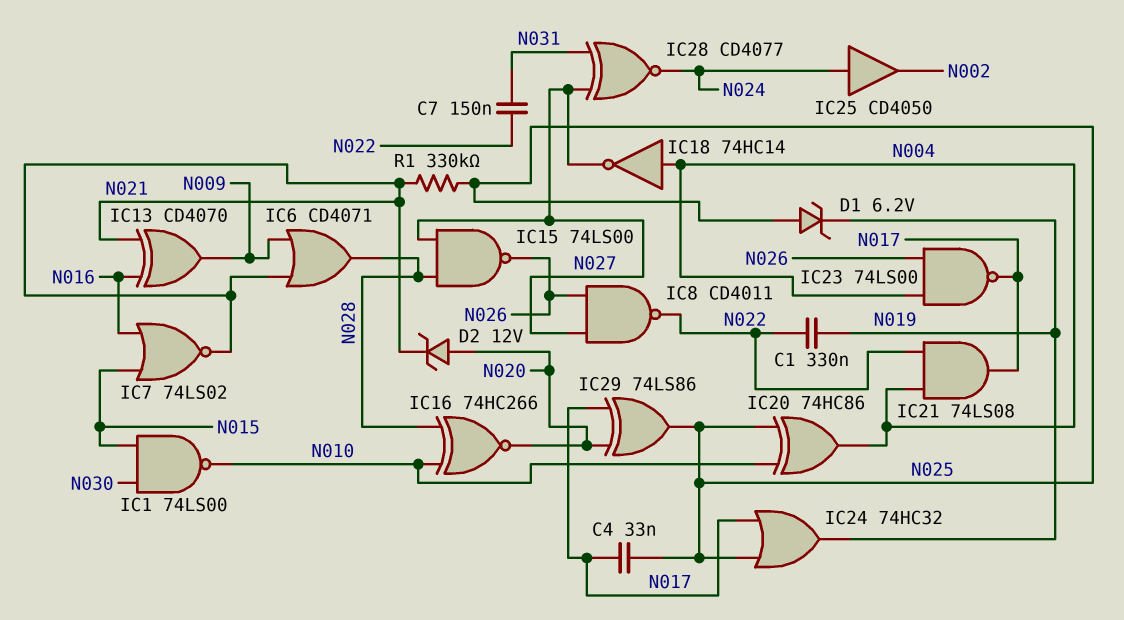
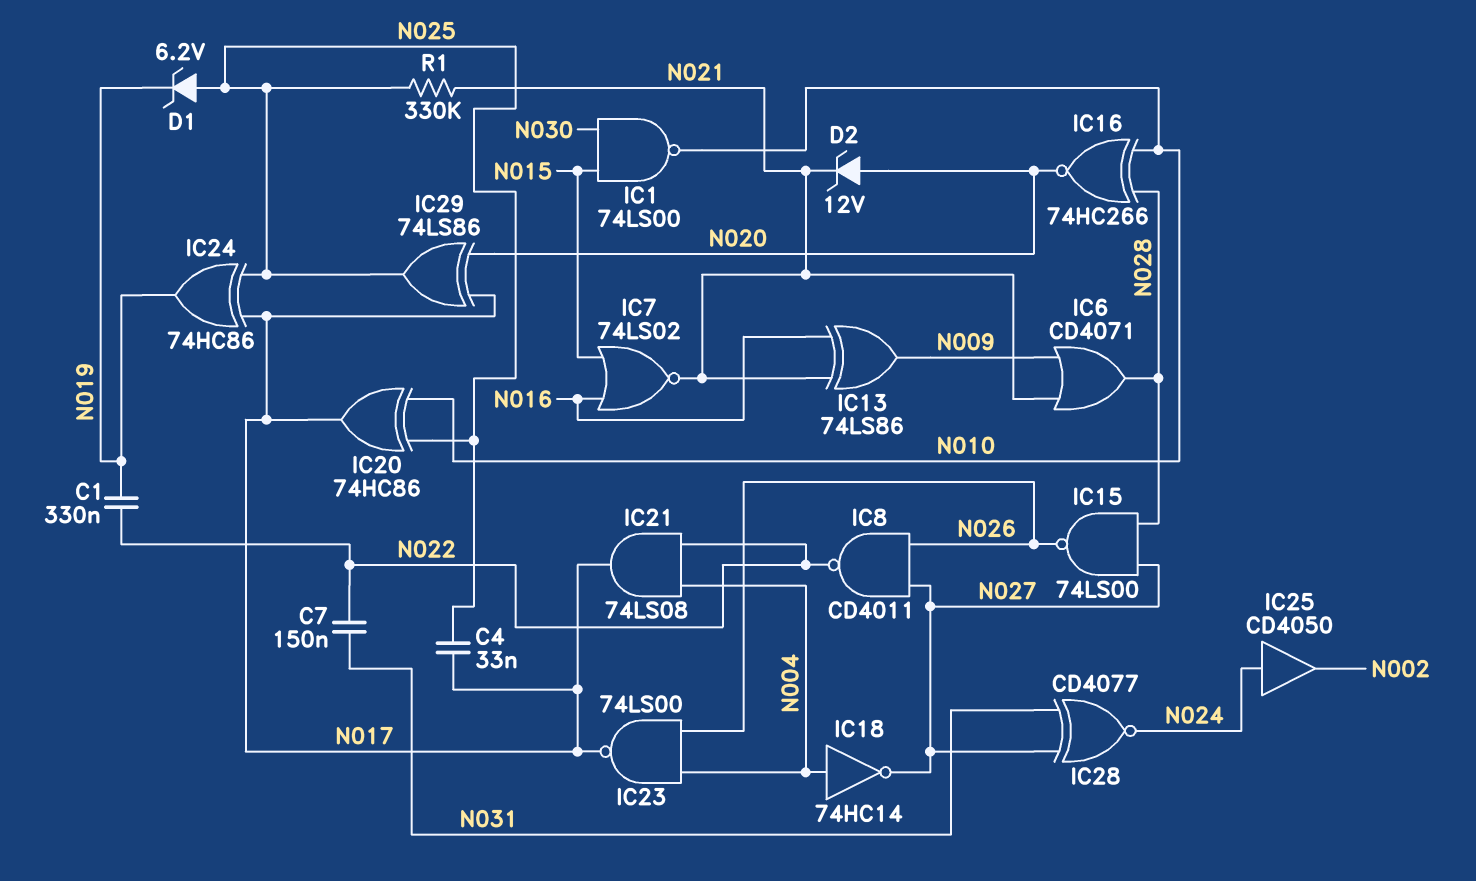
IC13: XOR CD4070 (in N016, in N021, out N009) -> XOR 74LS86 (in N016, in N021, out N009)
IC20: XOR 74HC86 (in N010, in N025, out N004) -> XOR 74HC86 (in N010, in N025, out N017)
IC24: OR 74HC32 (in N017, in N025, out N019) -> XOR 74HC86 (in N017, in N025, out N019)

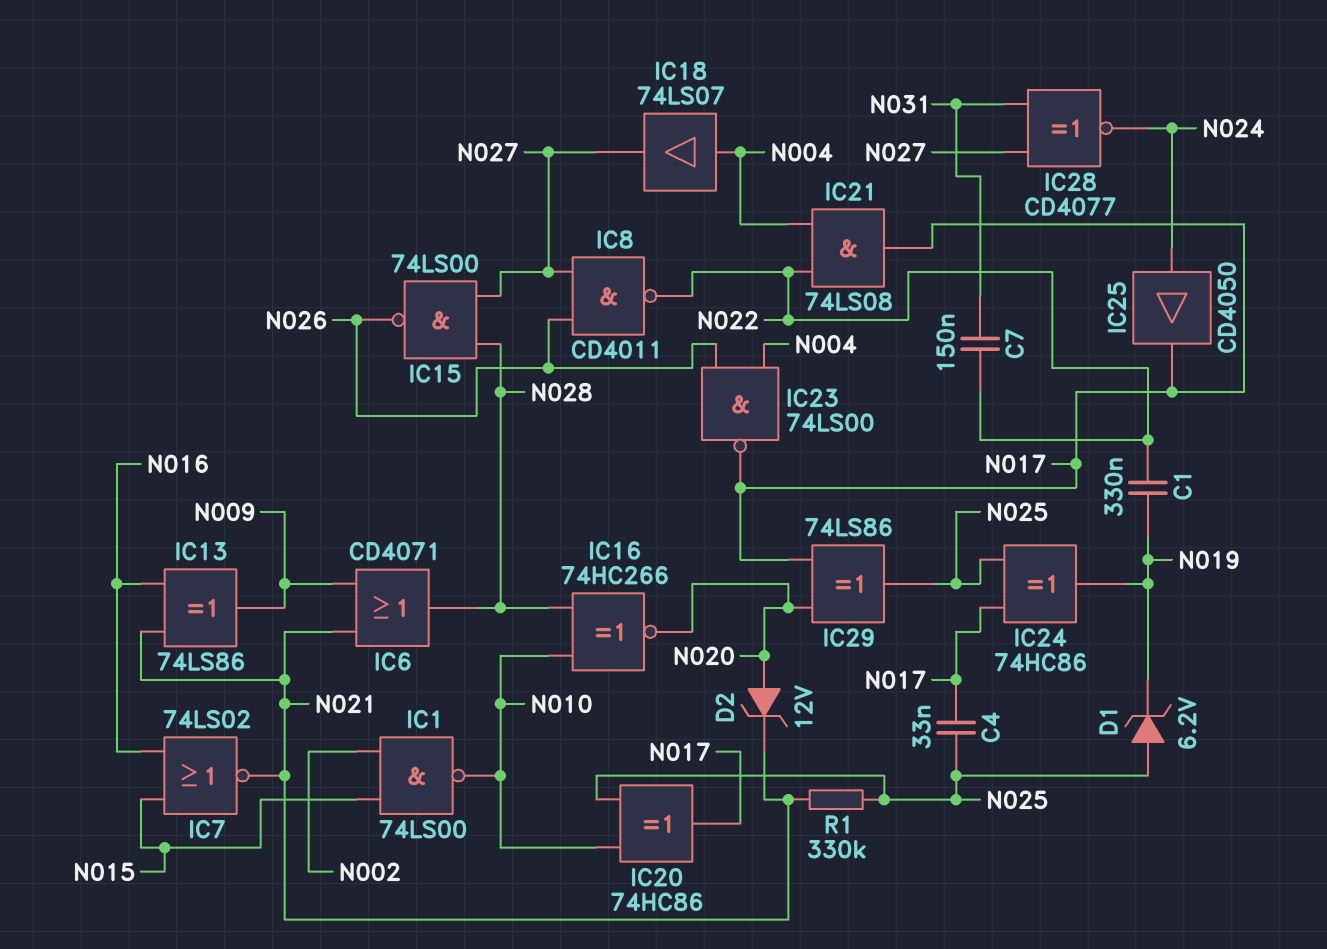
IC1: NAND 74LS00 (in N015, in N030, out N010) -> NAND 74LS00 (in N002, in N015, out N010)
IC18: NOT 74HC14 (in N004, out N027) -> buffer 74LS07 (in N004, out N027)
IC25: buffer CD4050 (in N024, out N002) -> buffer CD4050 (in N024, out N017)

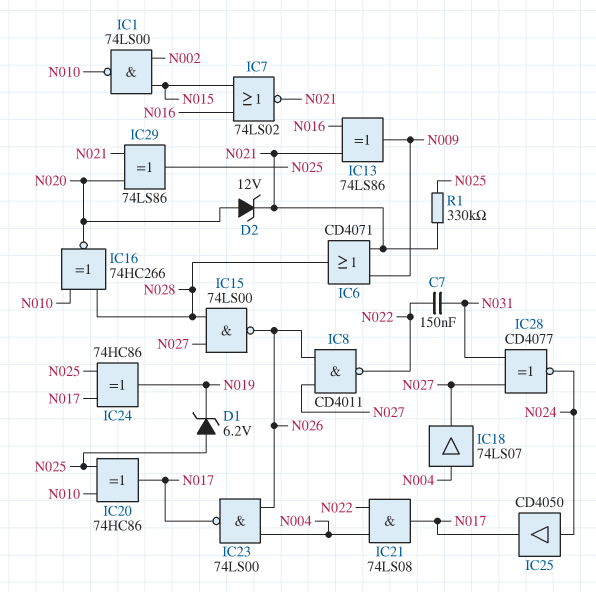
C1: 330nF (N019, N022) -> none
C4: 33nF (N017, N025) -> none
IC29: XOR 74LS86 (in N017, in N020, out N025) -> XOR 74LS86 (in N020, in N021, out N025)

